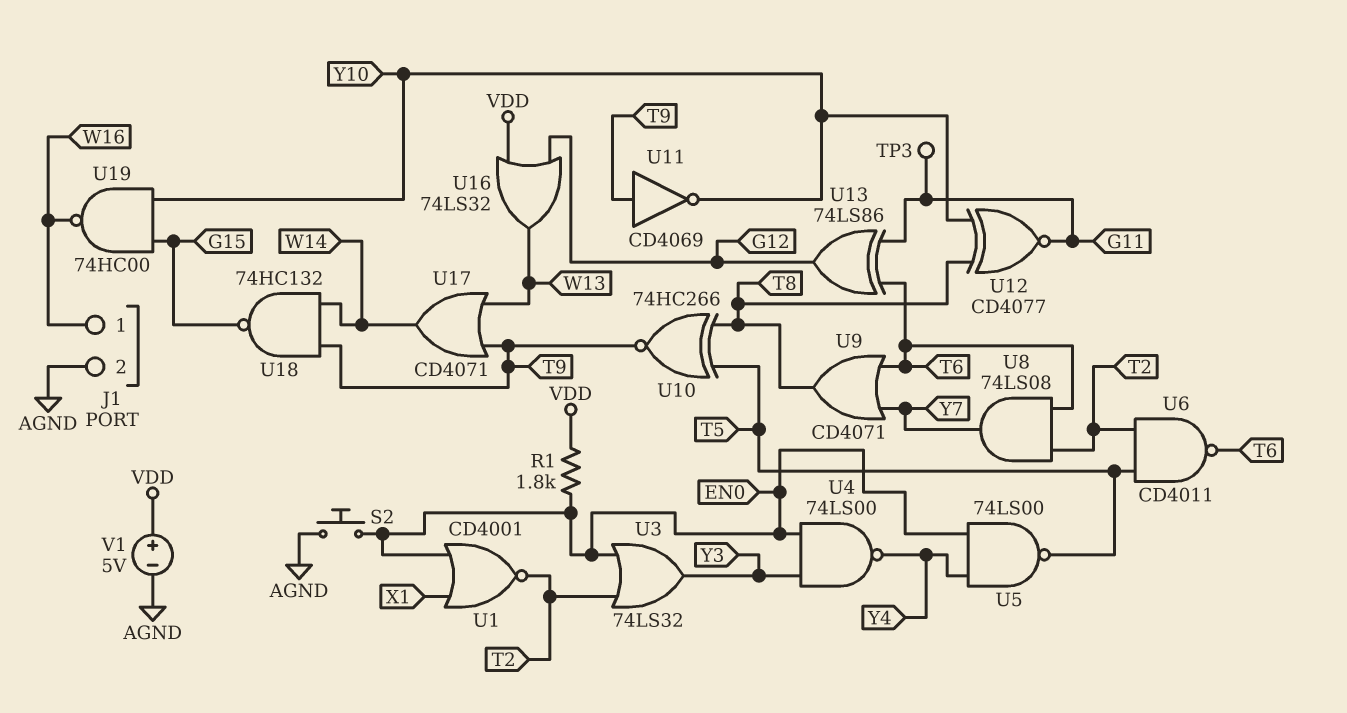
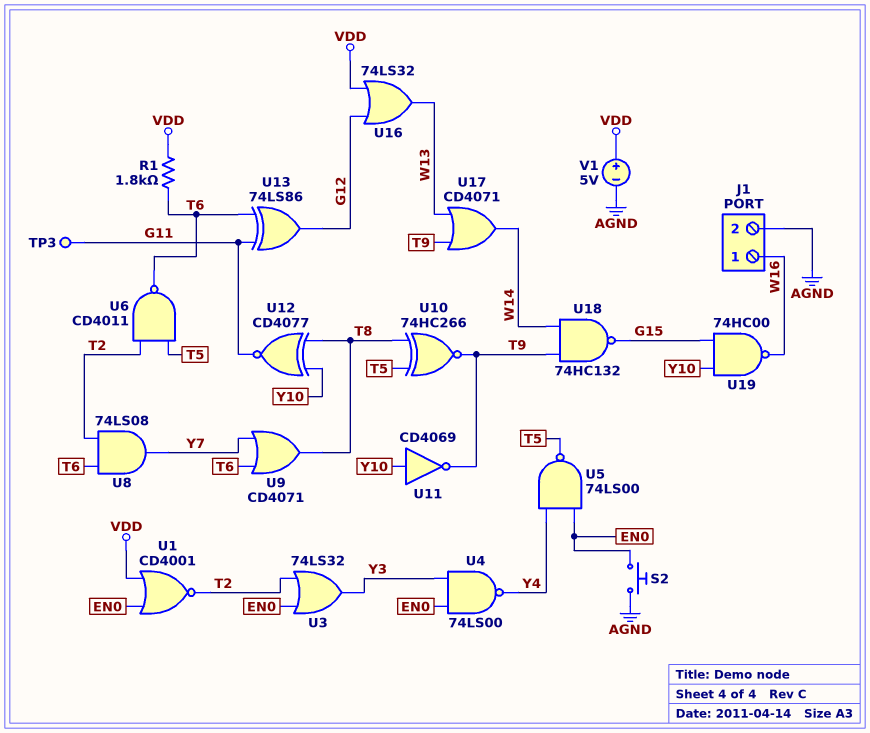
R1: 1.8k (EN0, VDD) -> 1.8k (T6, VDD)
U1: NOR CD4001 (in EN0, in X1, out T2) -> NOR CD4001 (in EN0, in VDD, out T2)
U11: NOT CD4069 (in T9, out Y10) -> NOT CD4069 (in Y10, out T9)

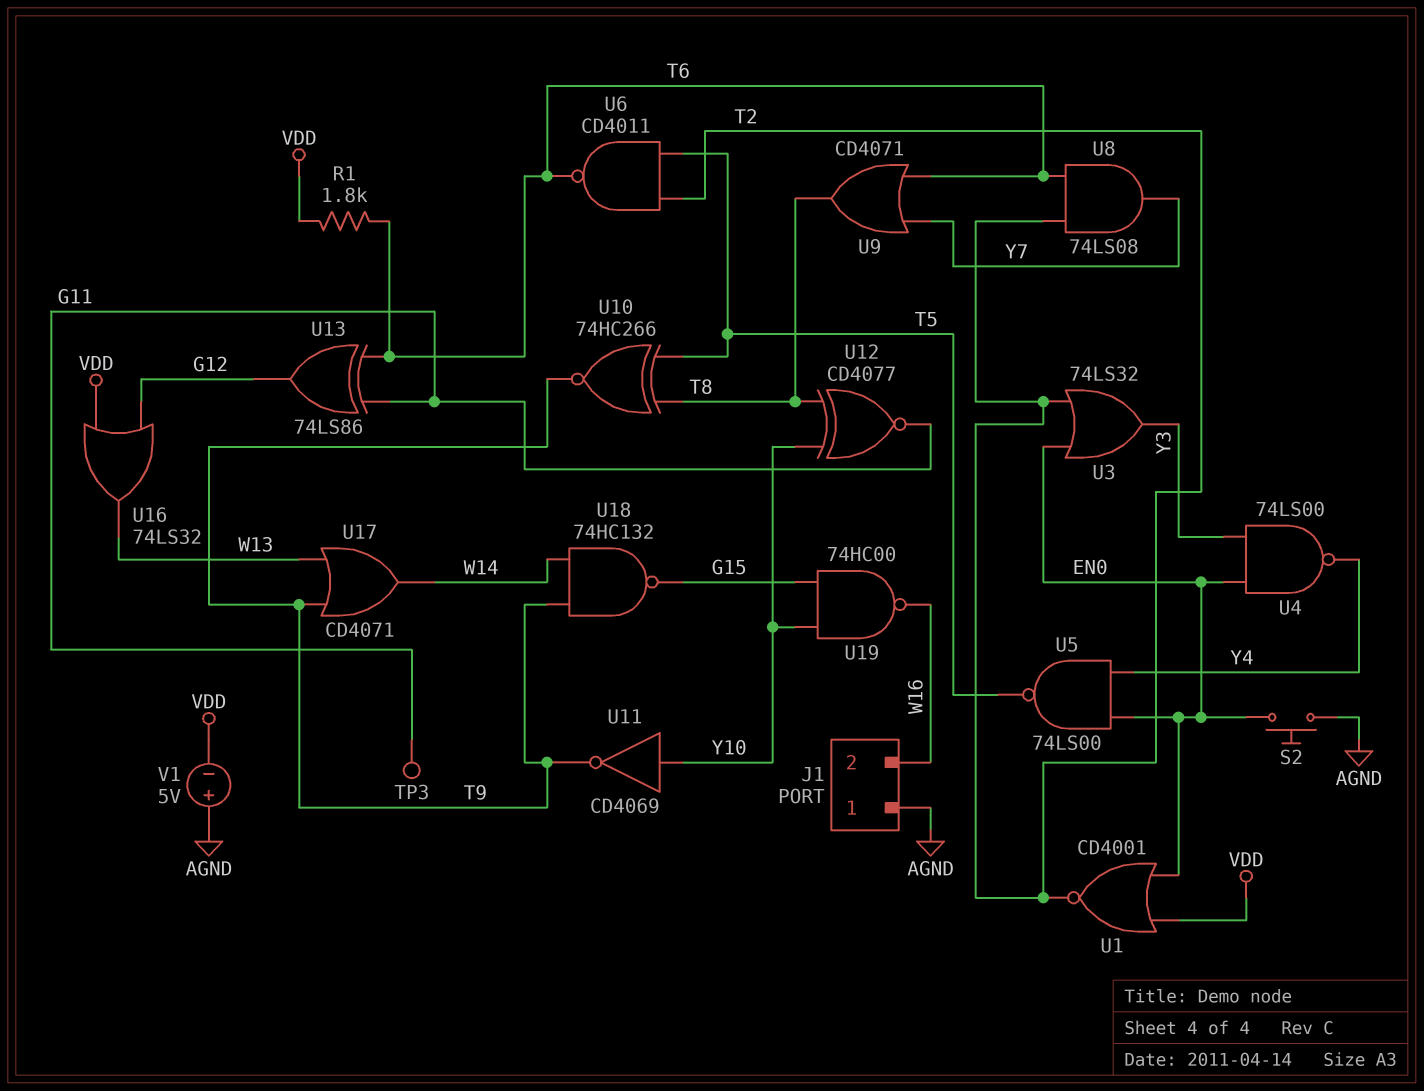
J1 pin 1: W16 -> AGND
J1 pin 2: AGND -> W16
V1: 5V (plus VDD, minus AGND) -> 5V (plus AGND, minus VDD)

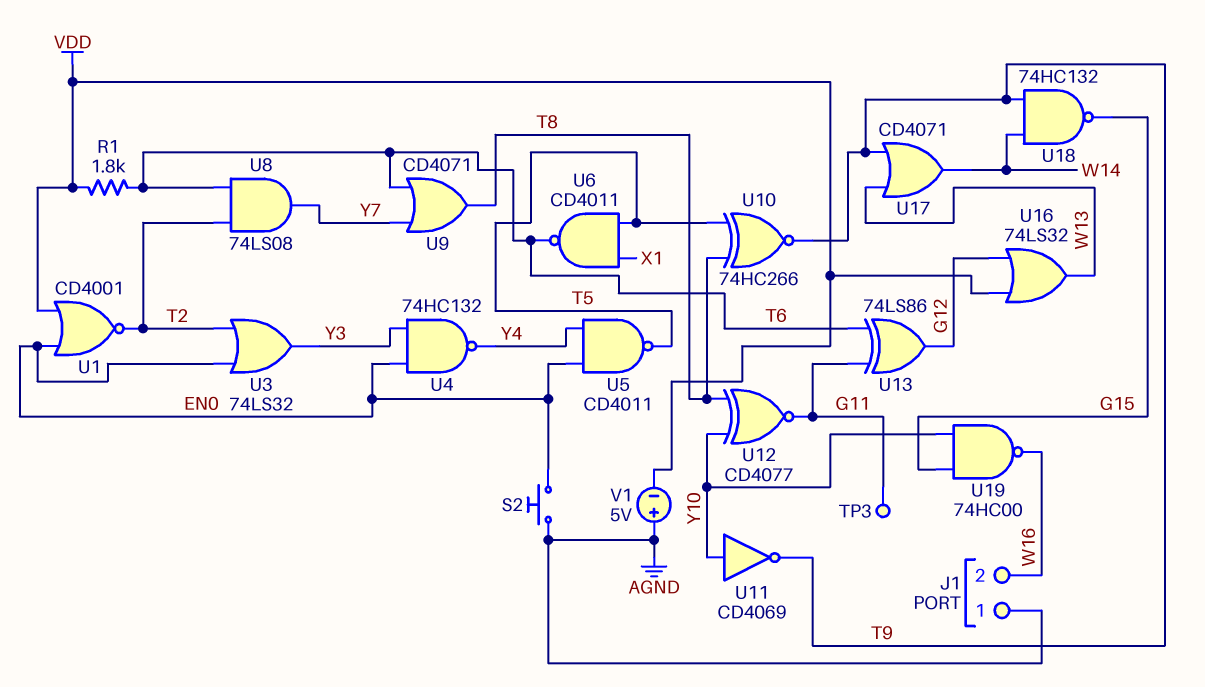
U4: NAND 74LS00 (in EN0, in Y3, out Y4) -> NAND 74HC132 (in EN0, in Y3, out Y4)
U5: NAND 74LS00 (in EN0, in Y4, out T5) -> NAND CD4011 (in EN0, in Y4, out T5)
U6: NAND CD4011 (in T2, in T5, out T6) -> NAND CD4011 (in T5, in X1, out T6)

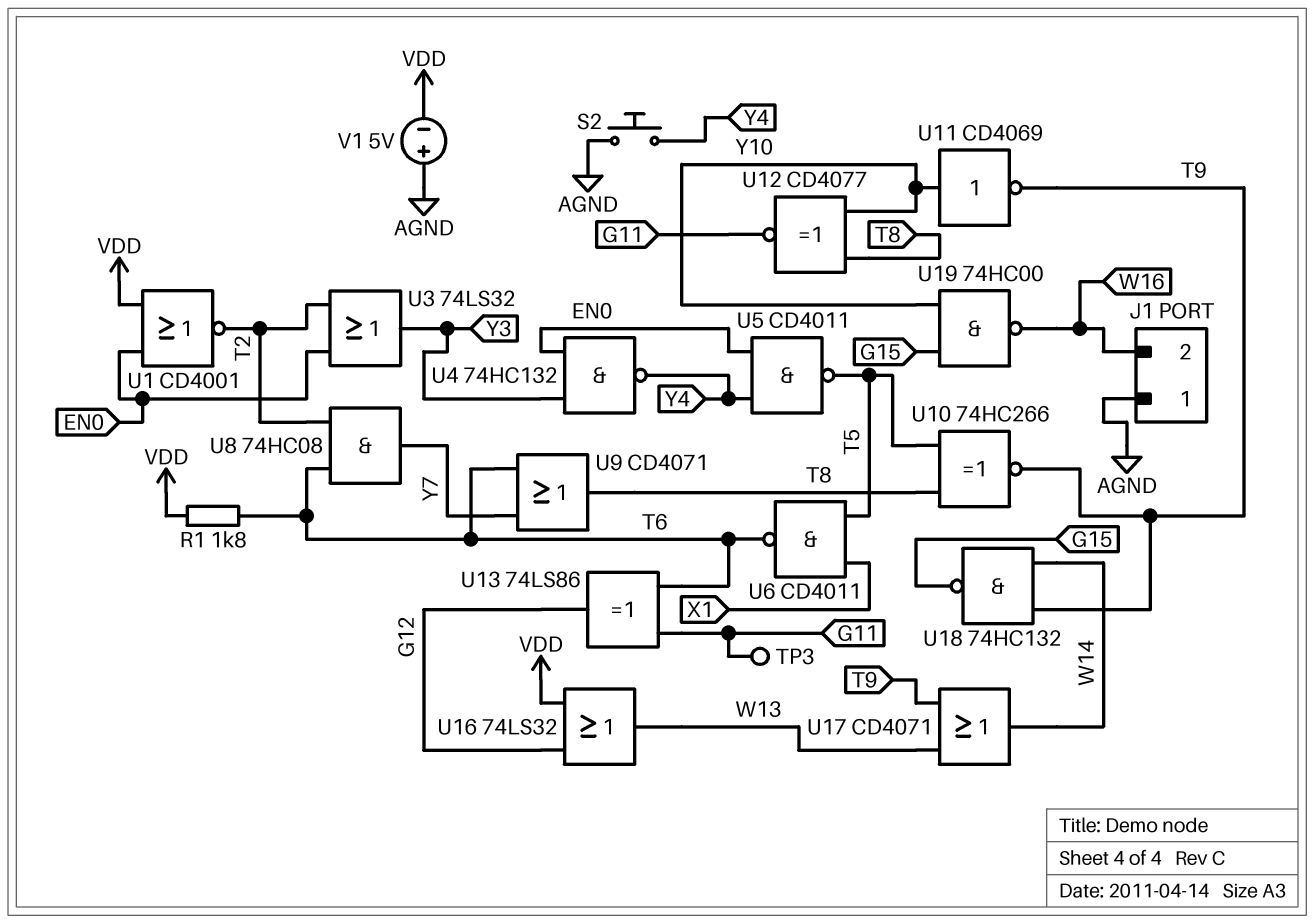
S2: button (AGND, EN0) -> button (AGND, Y4)
U8: AND 74LS08 (in T2, in T6, out Y7) -> AND 74HC08 (in T2, in T6, out Y7)

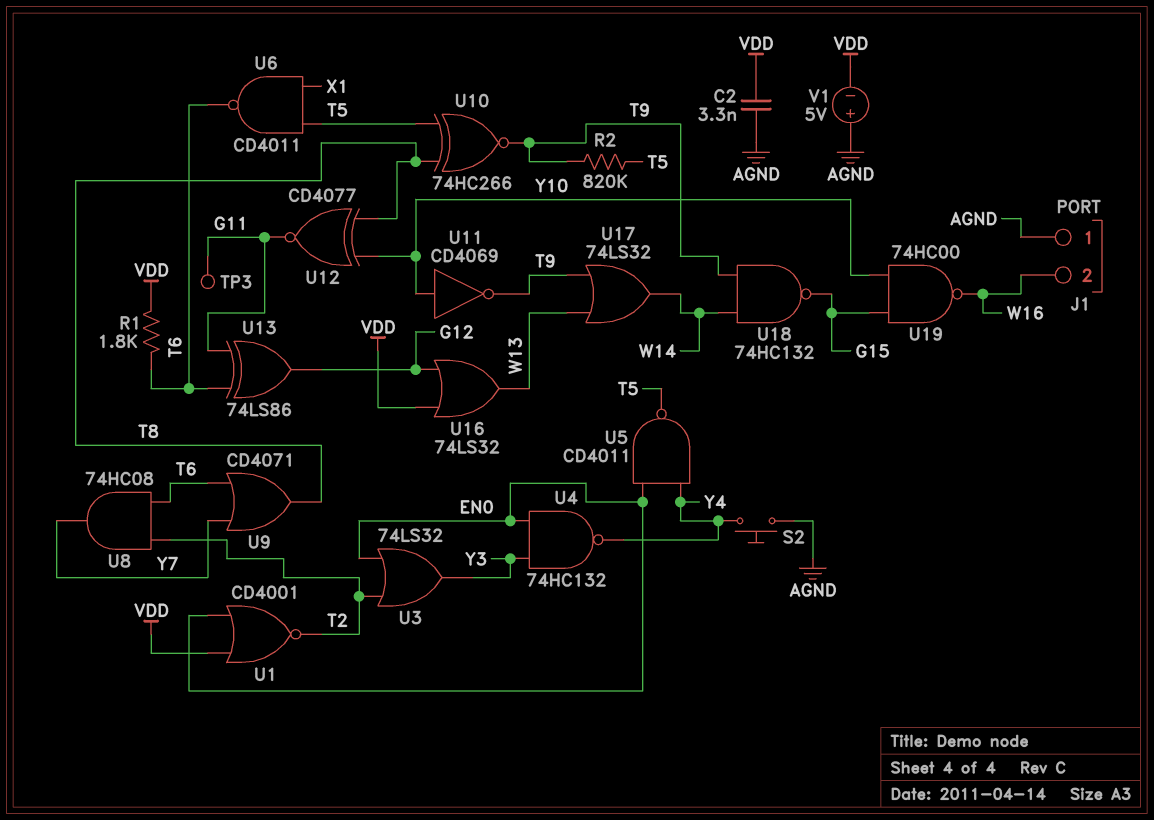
C2: none -> 3.3nF (AGND, VDD)
R2: none -> 820k (T5, T9)
U17: OR CD4071 (in T9, in W13, out W14) -> OR 74LS32 (in T9, in W13, out W14)

